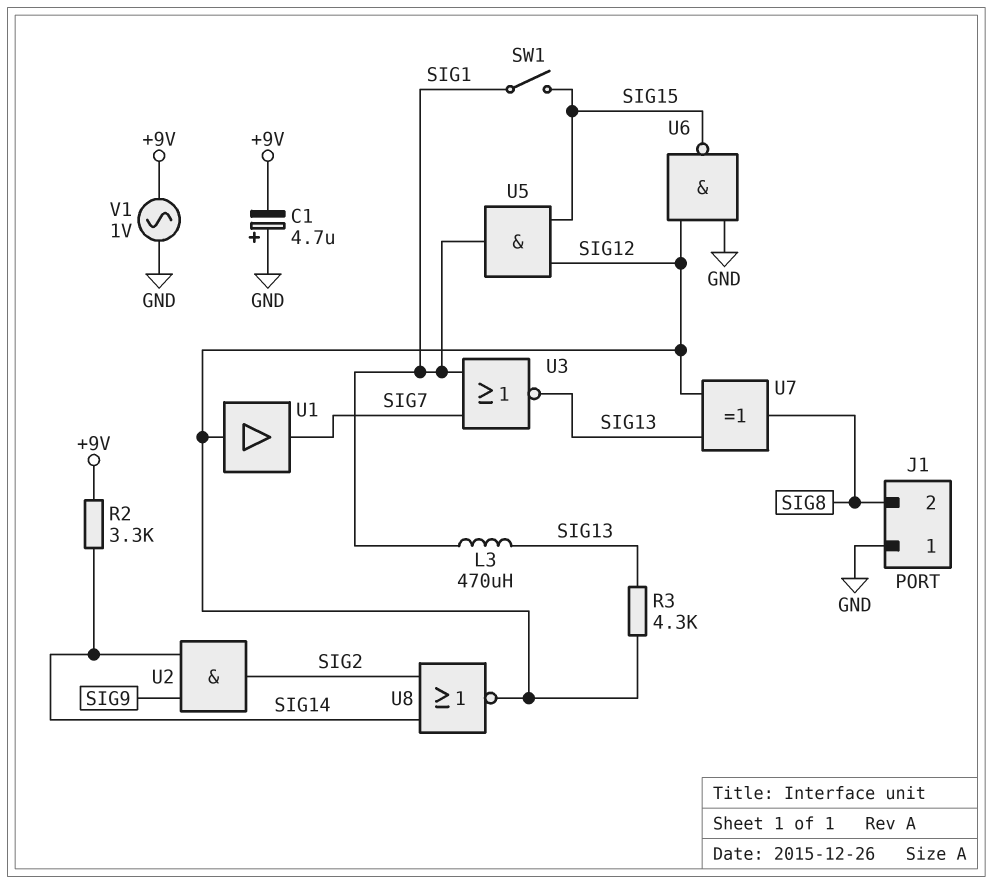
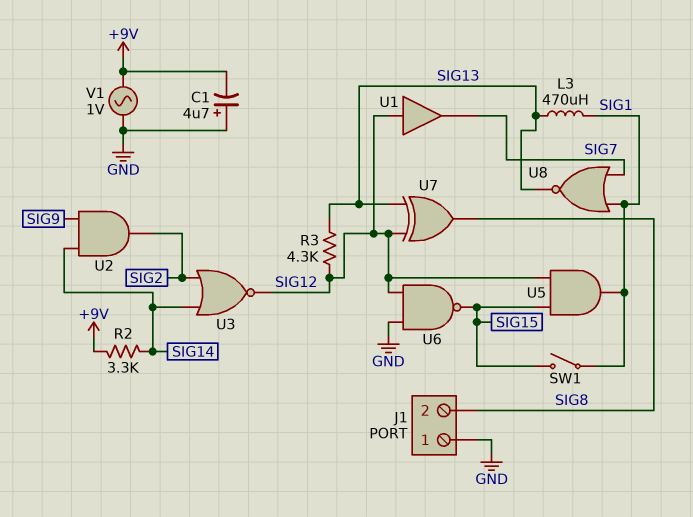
U3: NOR (in SIG1, in SIG7, out SIG13) -> NOR (in SIG2, in SIG14, out SIG12)
U8: NOR (in SIG2, in SIG14, out SIG12) -> NOR (in SIG1, in SIG7, out SIG13)

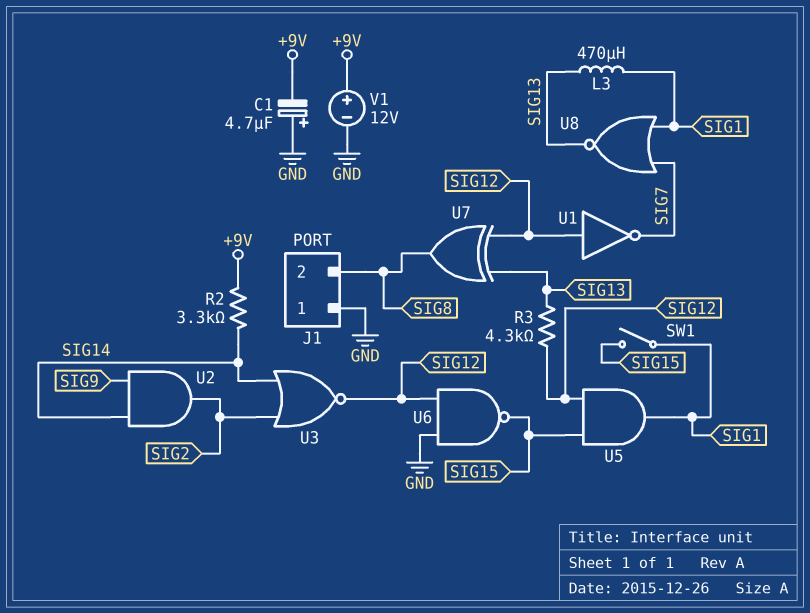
U1: buffer (in SIG12, out SIG7) -> NOT (in SIG12, out SIG7)
V1: AC 1V (+9V, GND) -> 12V (plus +9V, minus GND)

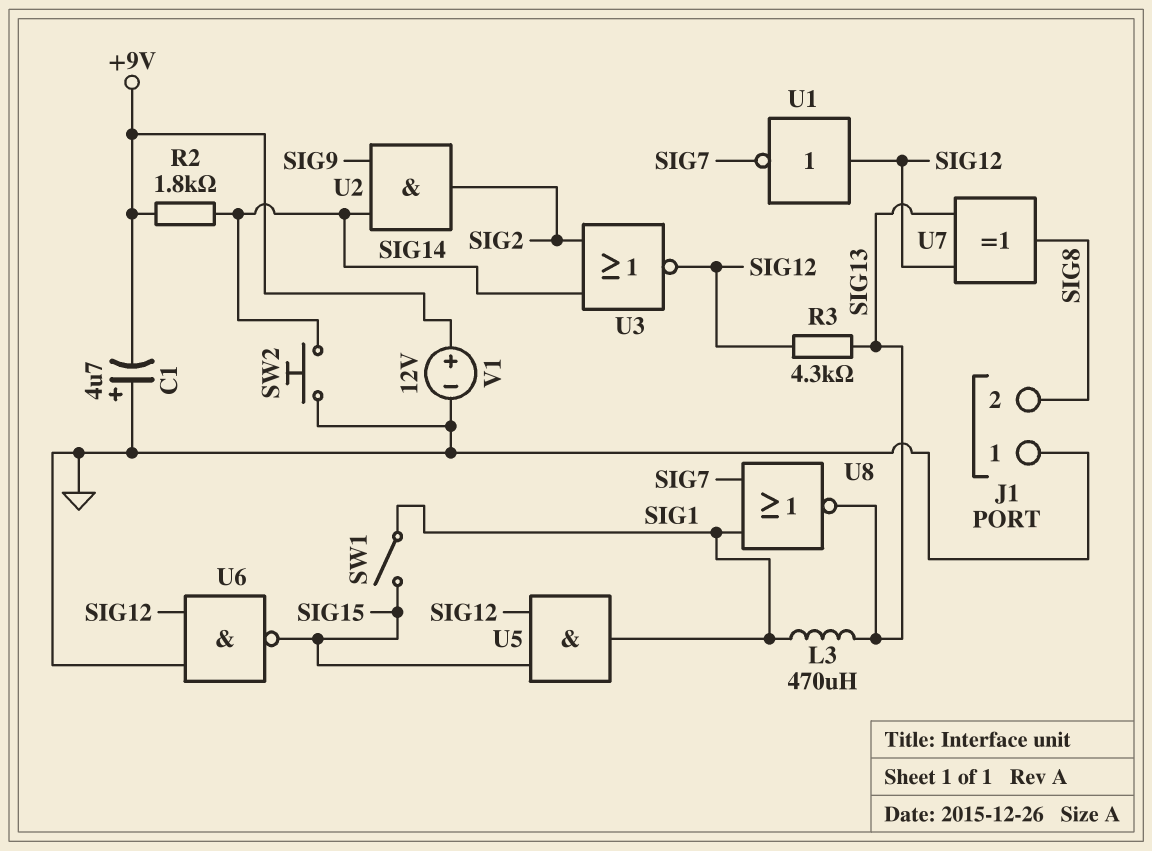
R2: 3.3k (+9V, SIG14) -> 1.8k (+9V, SIG14)
SW2: none -> button (GND, SIG14)

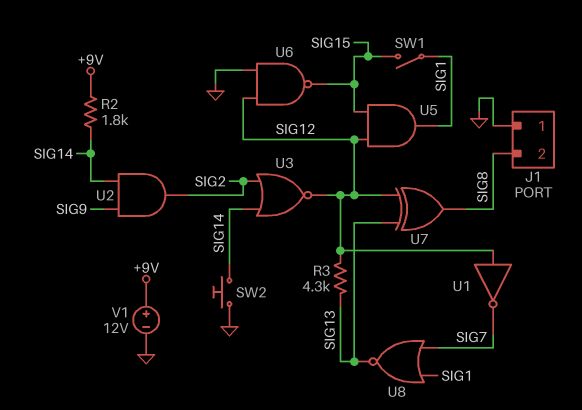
C1: 4.7uF (plus GND, minus +9V) -> none
L3: 470uH (SIG1, SIG13) -> none

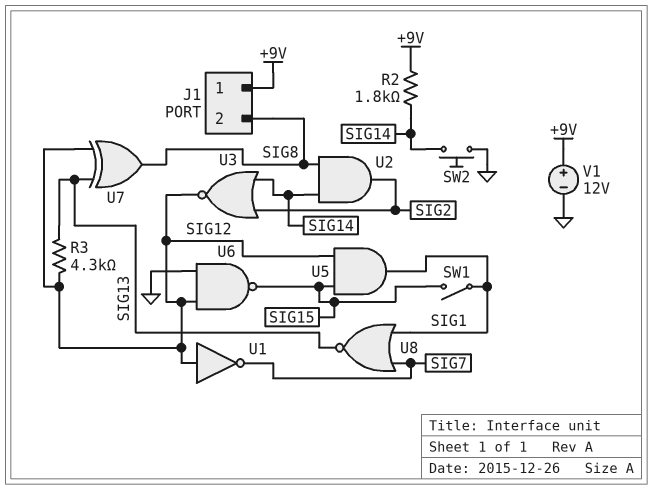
J1 pin 1: GND -> +9V
U2: AND (in SIG9, in SIG14, out SIG2) -> AND (in SIG8, in SIG14, out SIG2)

